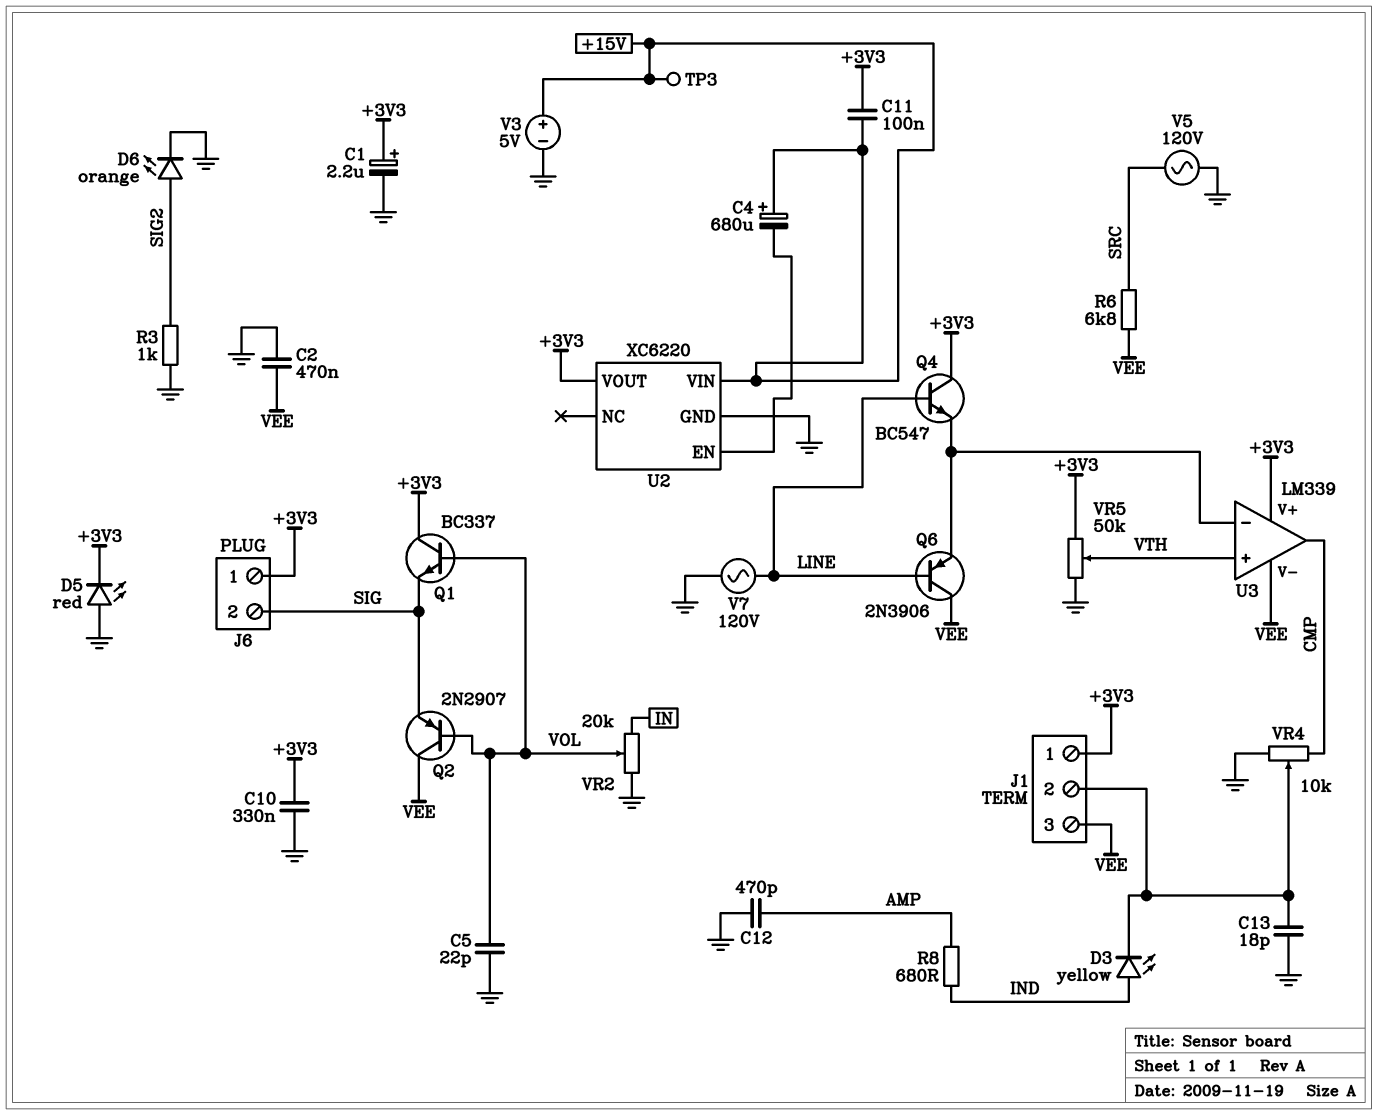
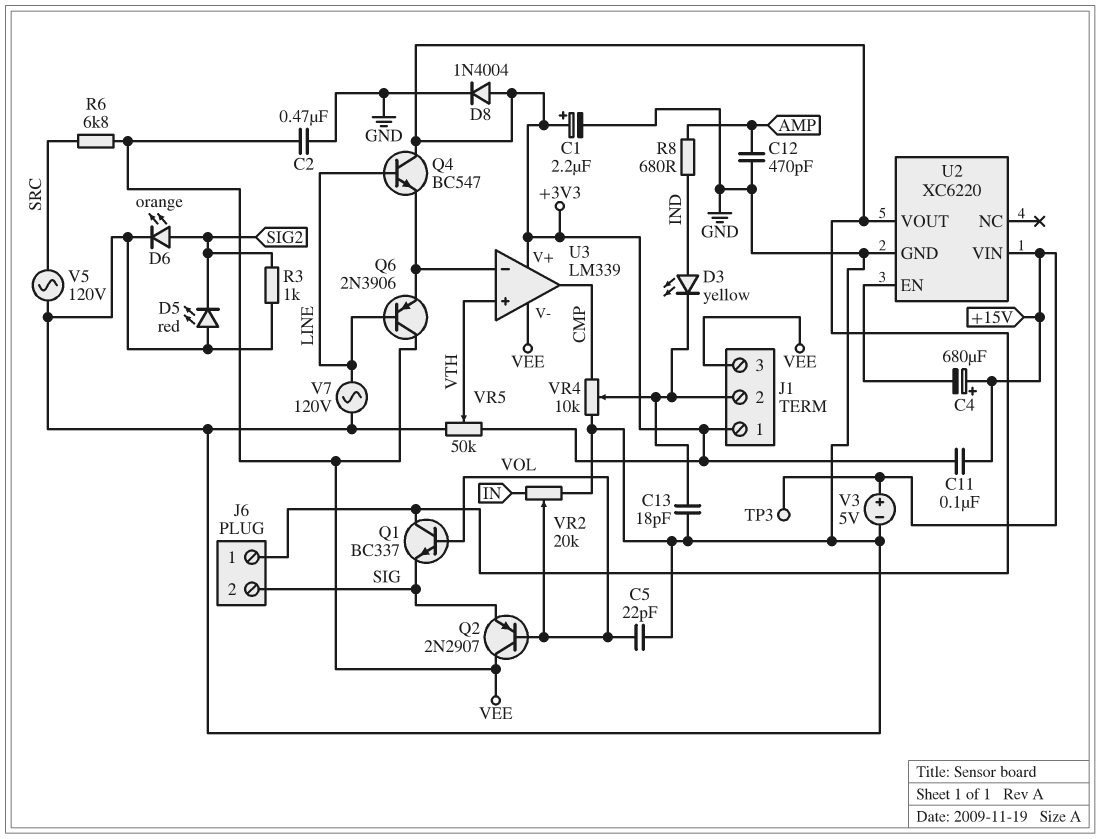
C10: 330nF (+3V3, GND) -> none
D5: LED red (A GND, K +3V3) -> LED red (A GND, K SIG2)
D8: none -> diode 1N4004 (A +3V3, K GND)

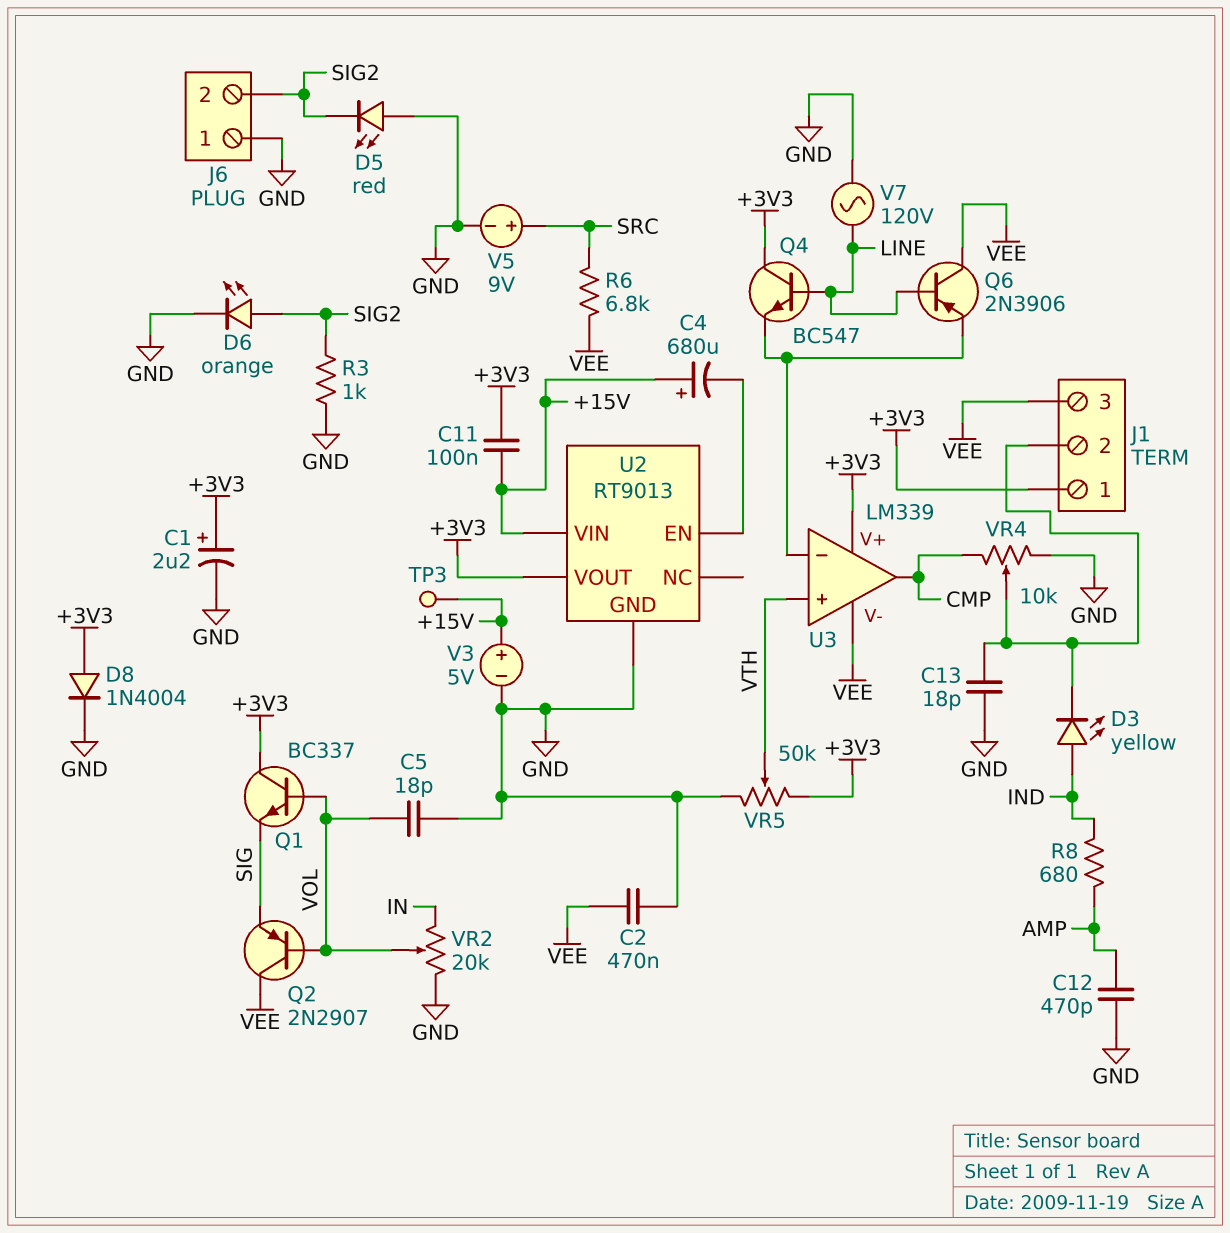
C5: 22pF (GND, VOL) -> 18pF (GND, VOL)
J6 pin 1: +3V3 -> GND
J6 pin 2: SIG -> SIG2
U2: XC6220 -> RT9013
V5: AC 120V (GND, SRC) -> 9V (plus SRC, minus GND)

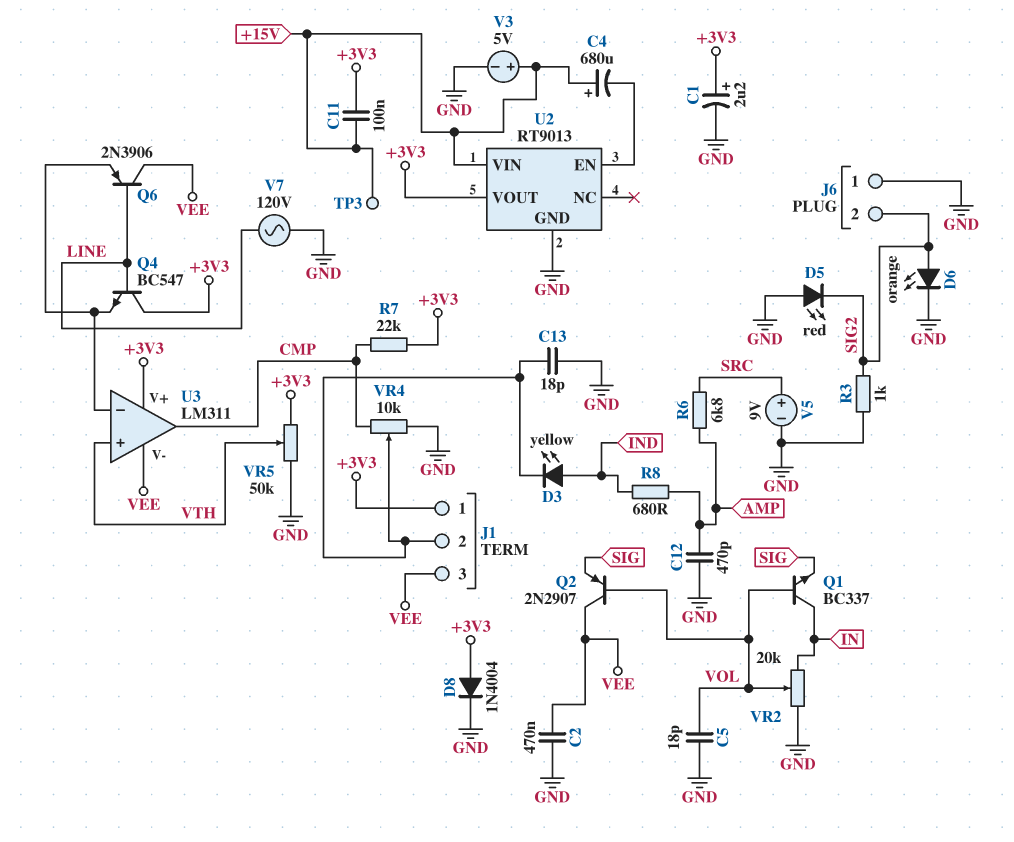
Q1: NPN BC337 (B VOL, C +3V3, E SIG) -> NPN BC337 (B VOL, C IN, E SIG)
R6: 6.8k (SRC, VEE) -> 6.8k (AMP, SRC)
R7: none -> 22k (+3V3, CMP)
U3: LM339 -> LM311

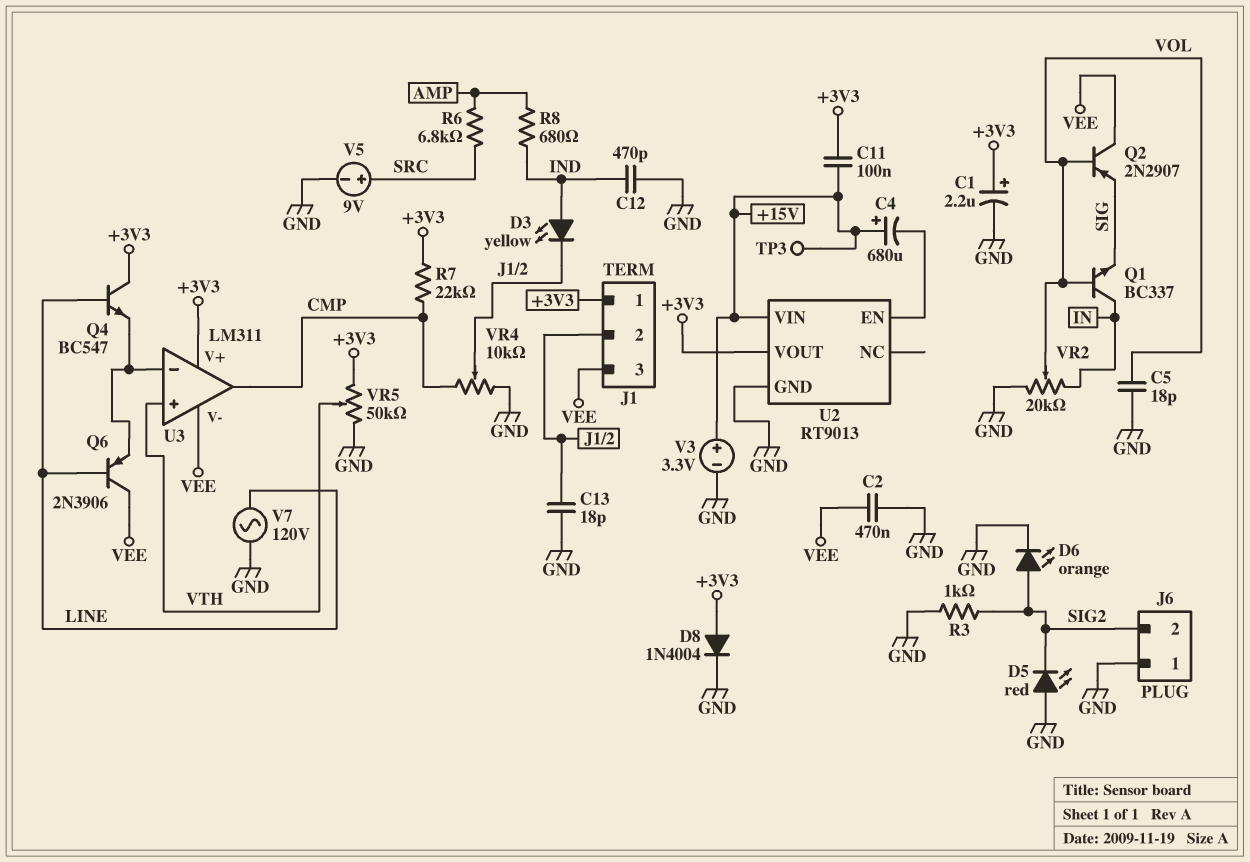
C12: 470pF (AMP, GND) -> 470pF (GND, IND)
V3: 5V (plus +15V, minus GND) -> 3.3V (plus +15V, minus GND)

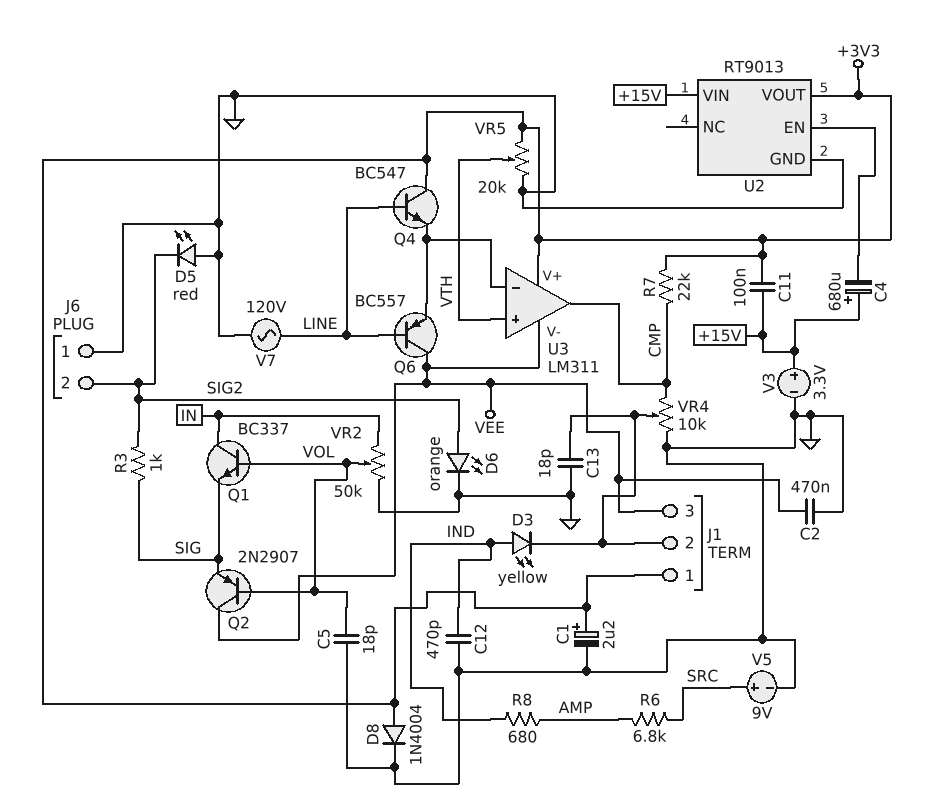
Q6: PNP 2N3906 (B LINE, C VEE, E U3/in-) -> PNP BC557 (B LINE, C VEE, E U3/in-)
R3: 1k (GND, SIG2) -> 1k (SIG, SIG2)
TP3: test point (+15V) -> none
VR2: 20k (GND, IN, wiper VOL) -> 50k (GND, IN, wiper VOL)
VR5: 50k (+3V3, GND, wiper VTH) -> 20k (+3V3, GND, wiper VTH)

